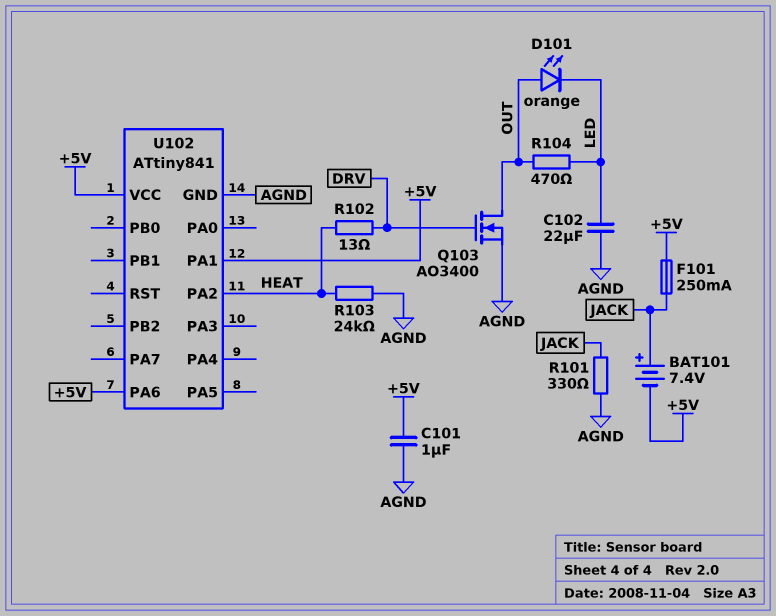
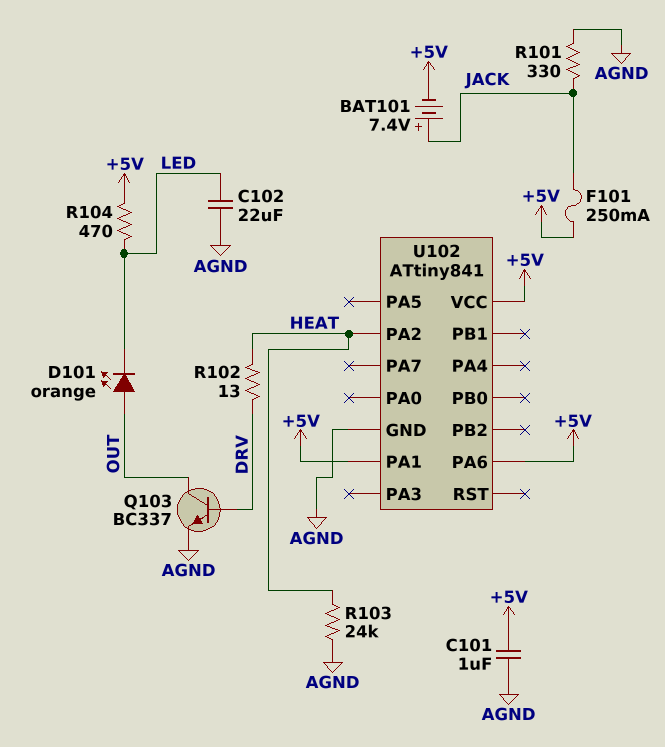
Q103: NMOS AO3400 (G DRV, D OUT, S AGND) -> NPN BC337 (B DRV, C OUT, E AGND)
R104: 470 (LED, OUT) -> 470 (+5V, LED)

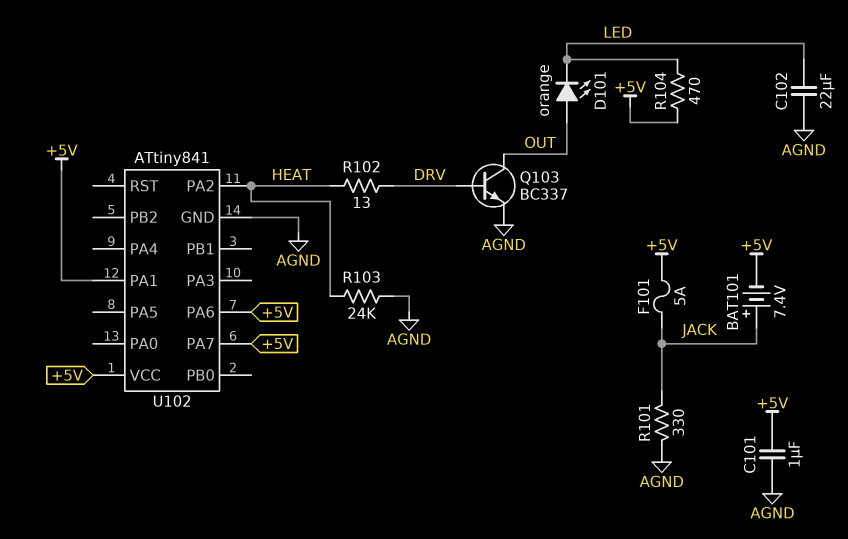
F101: 250mA (+5V, JACK) -> 5A (+5V, JACK)
U102 pin PA7: none -> +5V

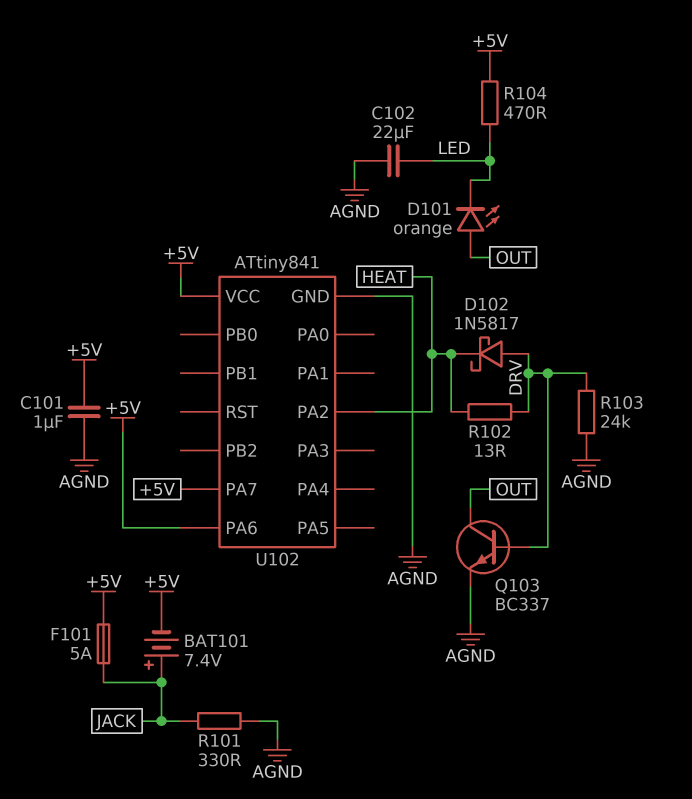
D102: none -> schottky 1N5817 (A DRV, K HEAT)
R103: 24k (AGND, HEAT) -> 24k (AGND, DRV)
U102 pin PA1: +5V -> none

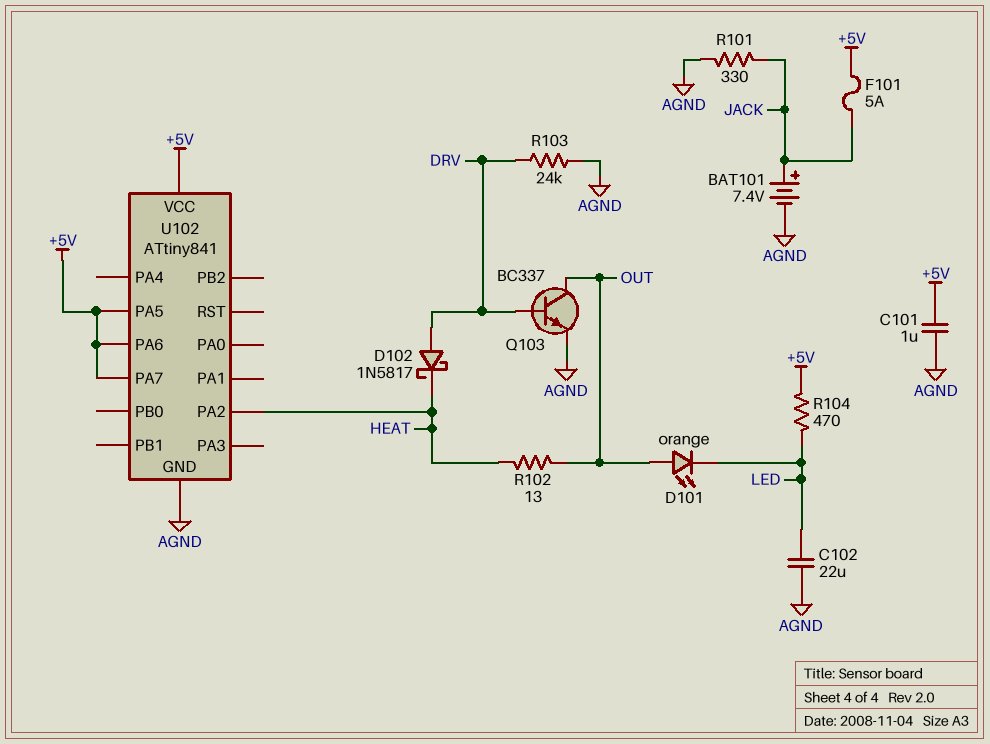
BAT101: 7.4V (plus JACK, minus +5V) -> 7.4V (plus JACK, minus AGND)
R102: 13 (DRV, HEAT) -> 13 (HEAT, OUT)
U102 pin PA5: none -> +5V

